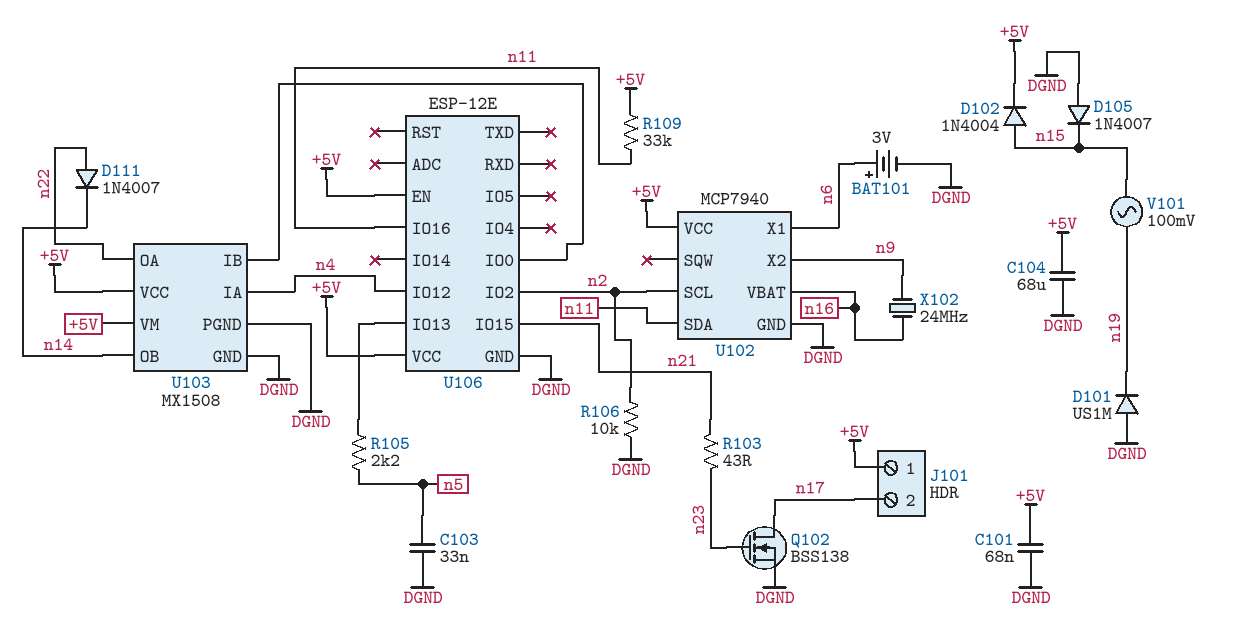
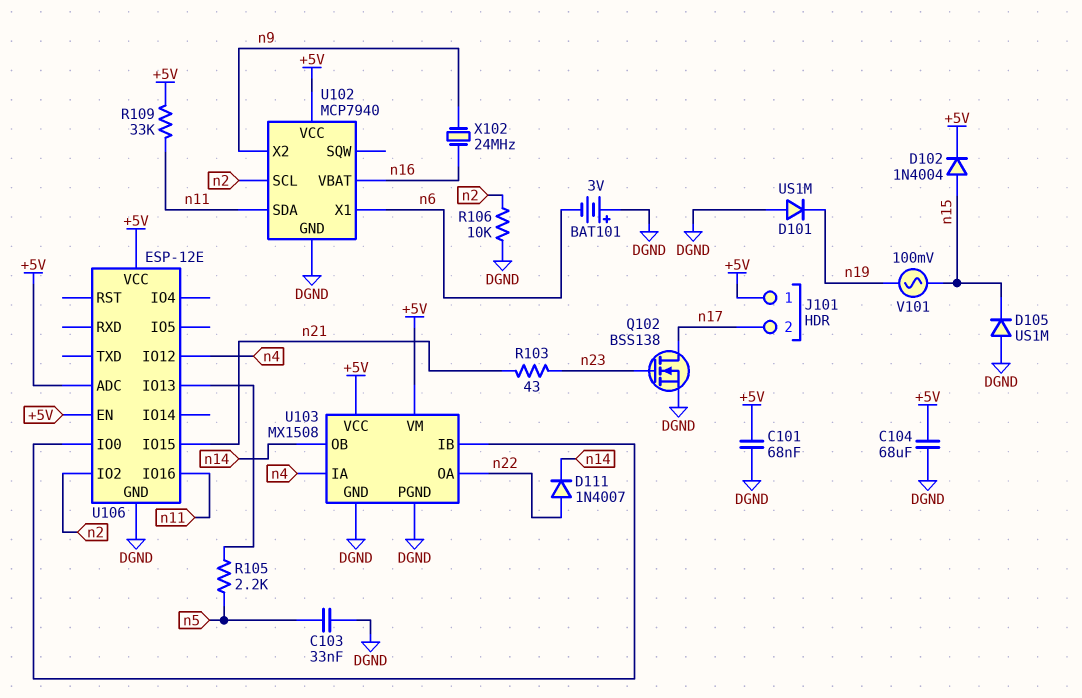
BAT101: 3V (plus n6, minus DGND) -> 3V (plus DGND, minus n6)
D105: diode 1N4007 (A DGND, K n15) -> diode US1M (A DGND, K n15)
U106 pin ADC: none -> +5V

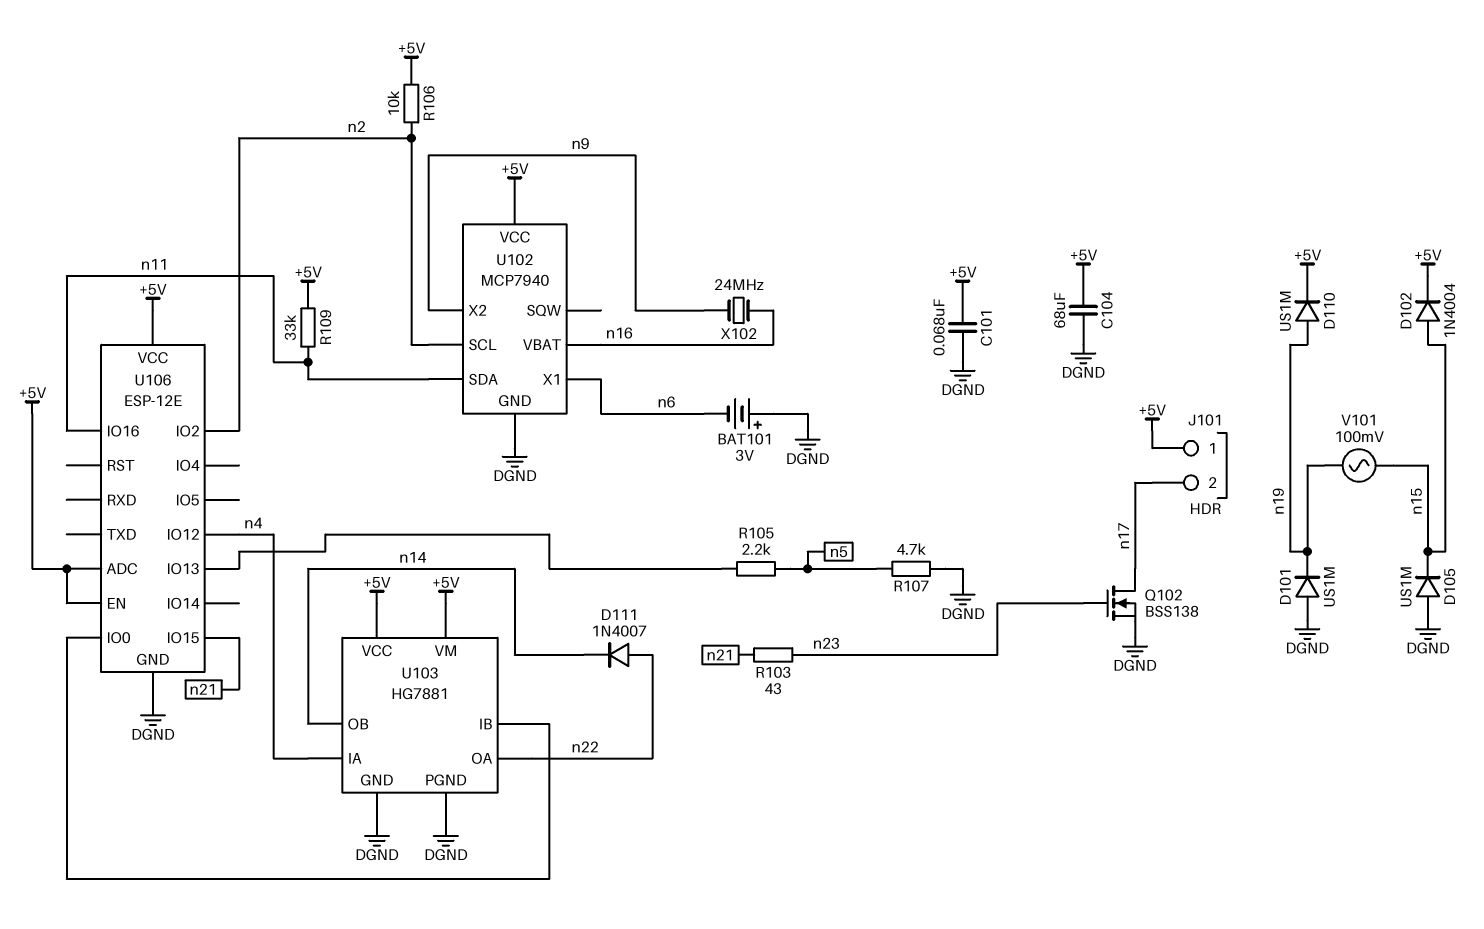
C103: 33nF (DGND, n5) -> none
D110: none -> diode US1M (A n19, K +5V)
R106: 10k (DGND, n2) -> 10k (+5V, n2)
R107: none -> 4.7k (DGND, n5)
U103: MX1508 -> HG7881

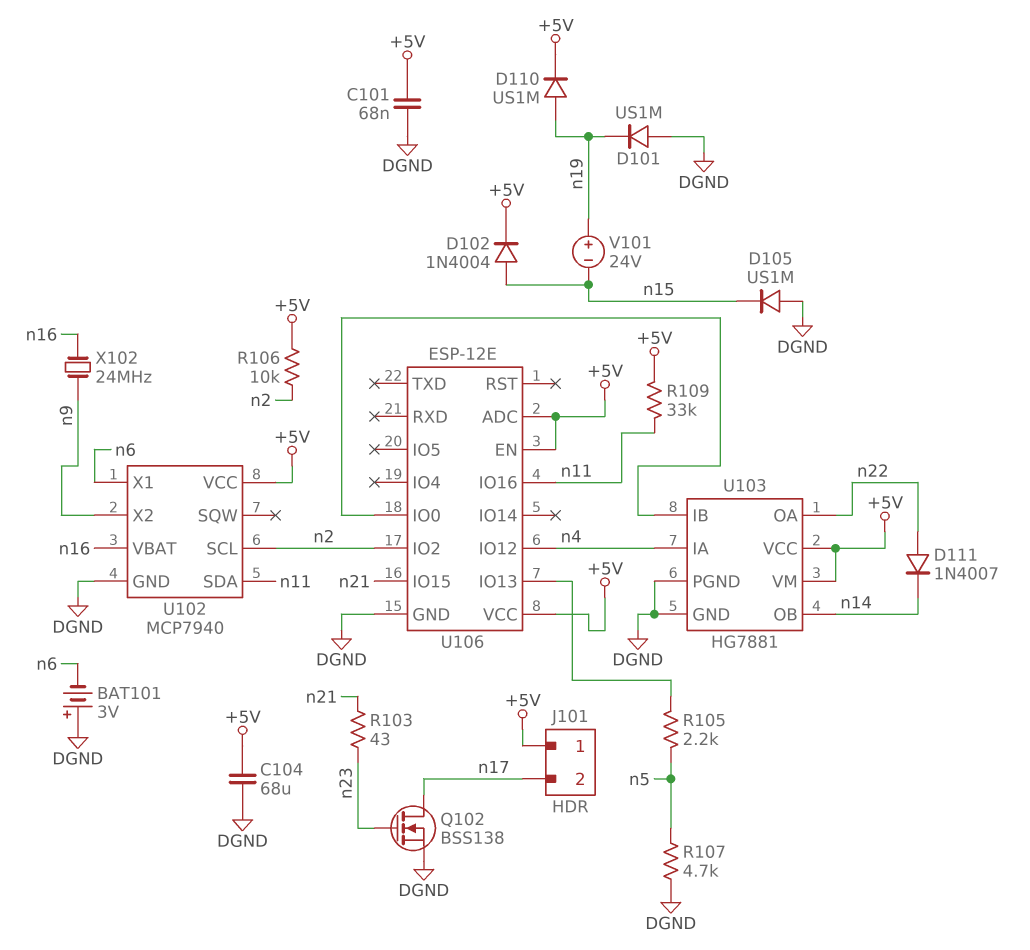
V101: AC 100mV (n15, n19) -> 24V (plus n19, minus n15)

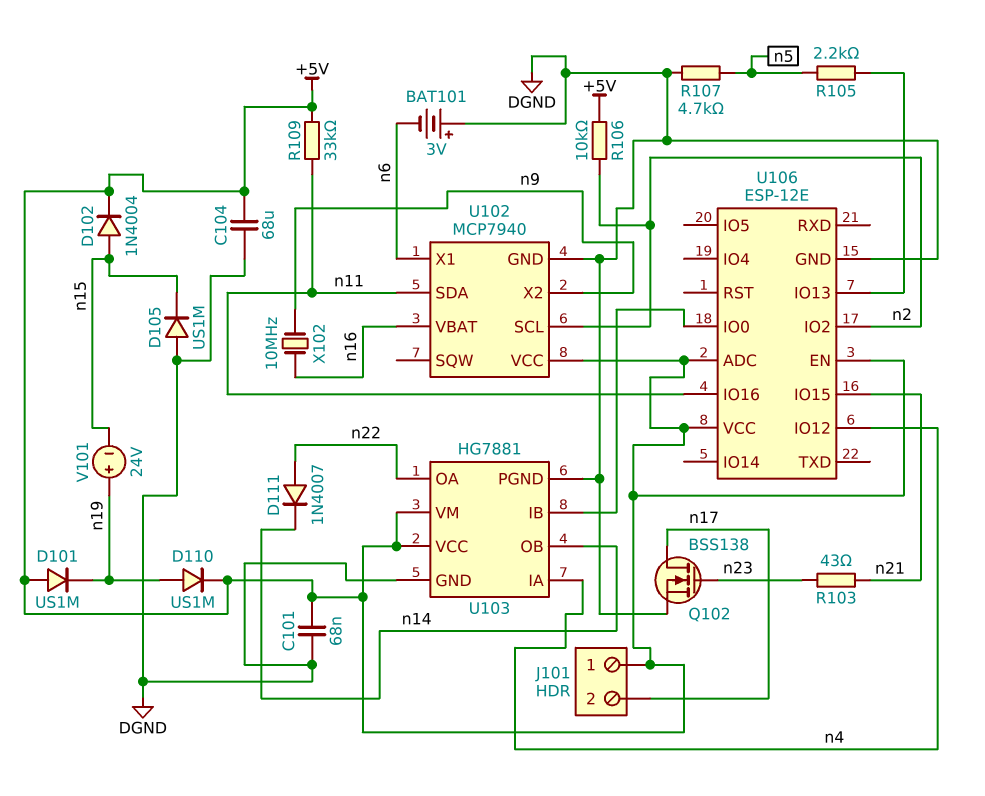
D101: diode US1M (A DGND, K n19) -> diode US1M (A +5V, K n19)
X102: 24MHz (n9, n16) -> 10MHz (n9, n16)

